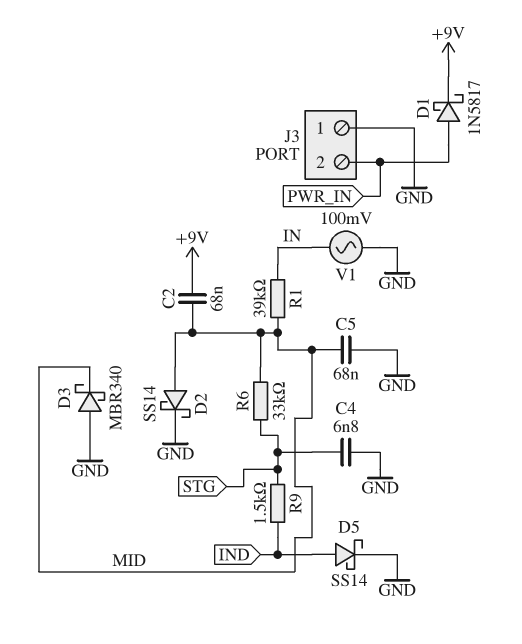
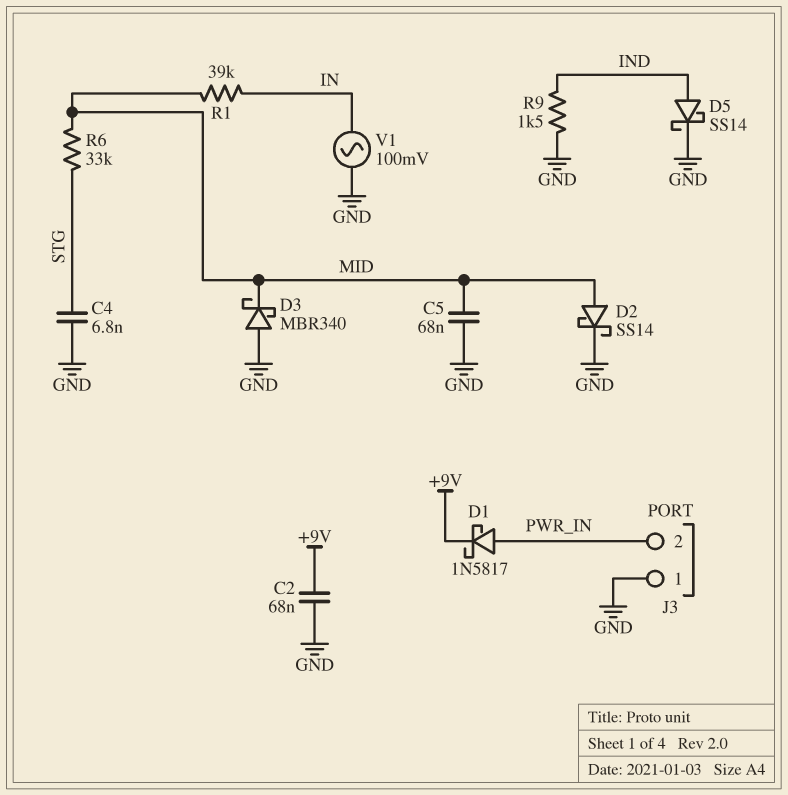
C2: 68nF (+9V, MID) -> 68nF (+9V, GND)
R9: 1.5k (IND, STG) -> 1.5k (GND, IND)

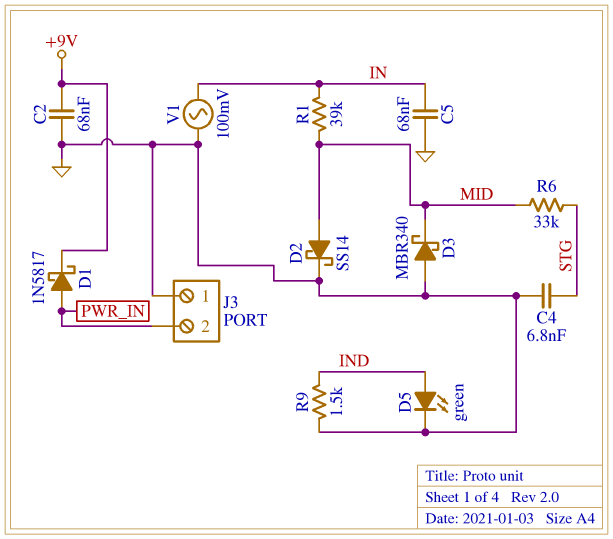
C5: 68nF (GND, MID) -> 68nF (GND, IN)
D5: schottky SS14 (A IND, K GND) -> LED green (A IND, K GND)

